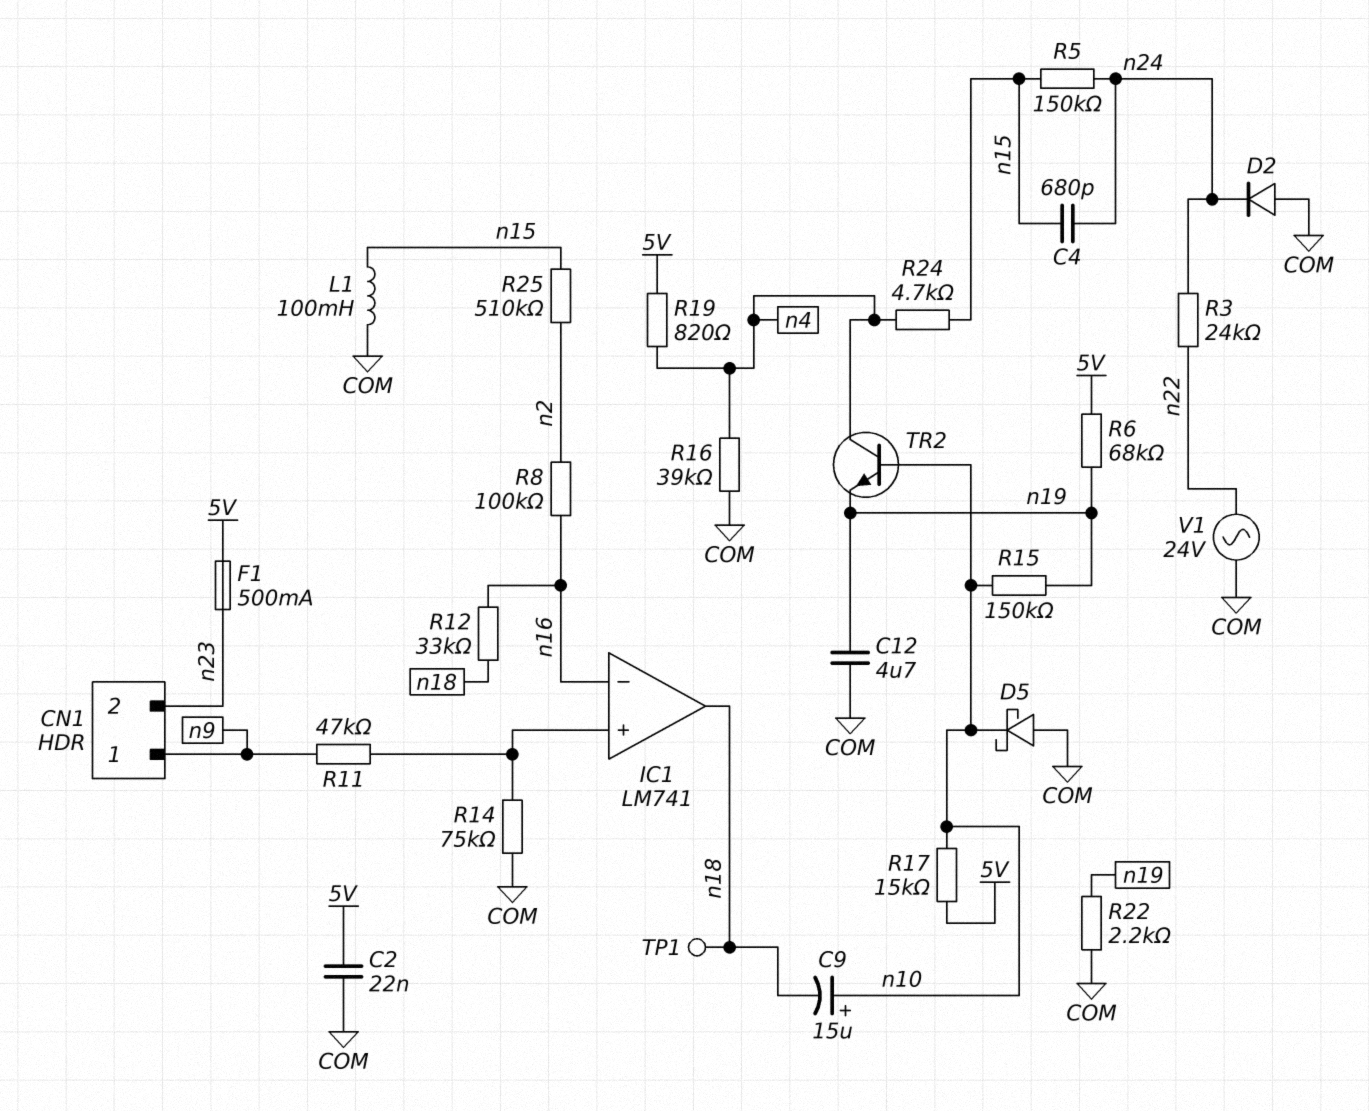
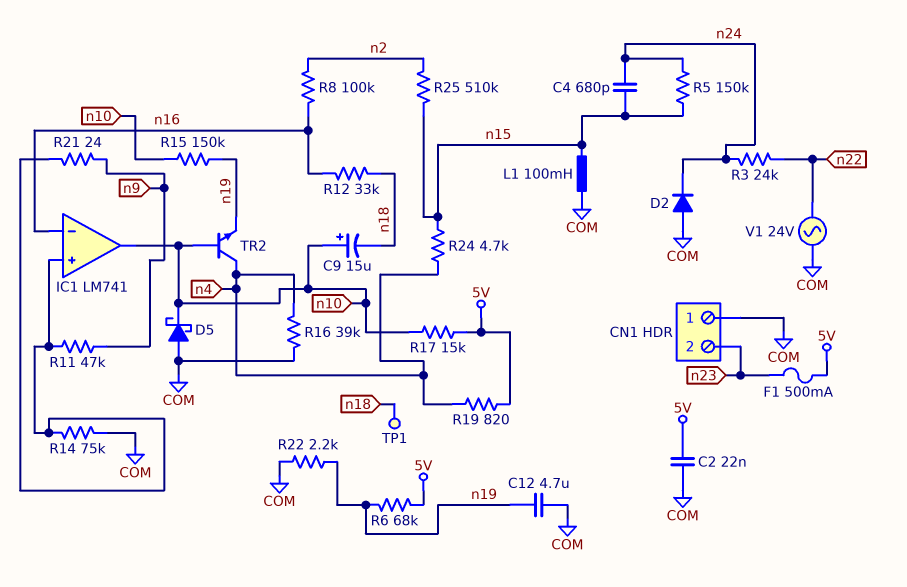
CN1 pin 1: n9 -> COM
IC1 pin out: n18 -> n10
R21: none -> 24 (IC1/in+, n9)

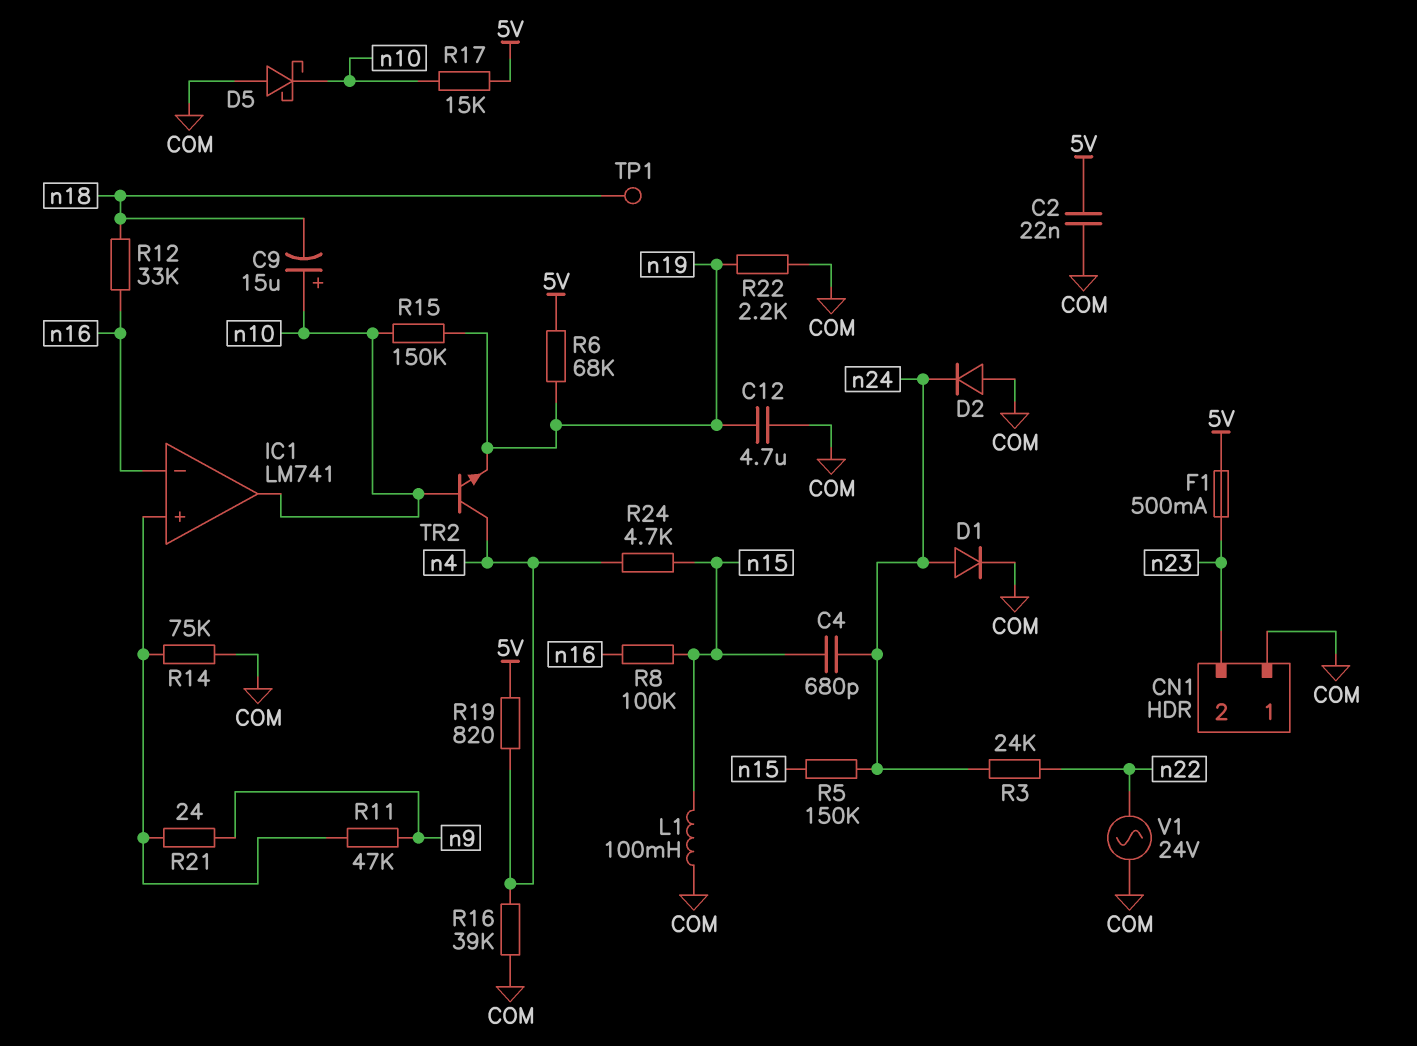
D1: none -> diode (A n24, K COM)
R8: 100k (n2, n16) -> 100k (n15, n16)
R25: 510k (n2, n15) -> none

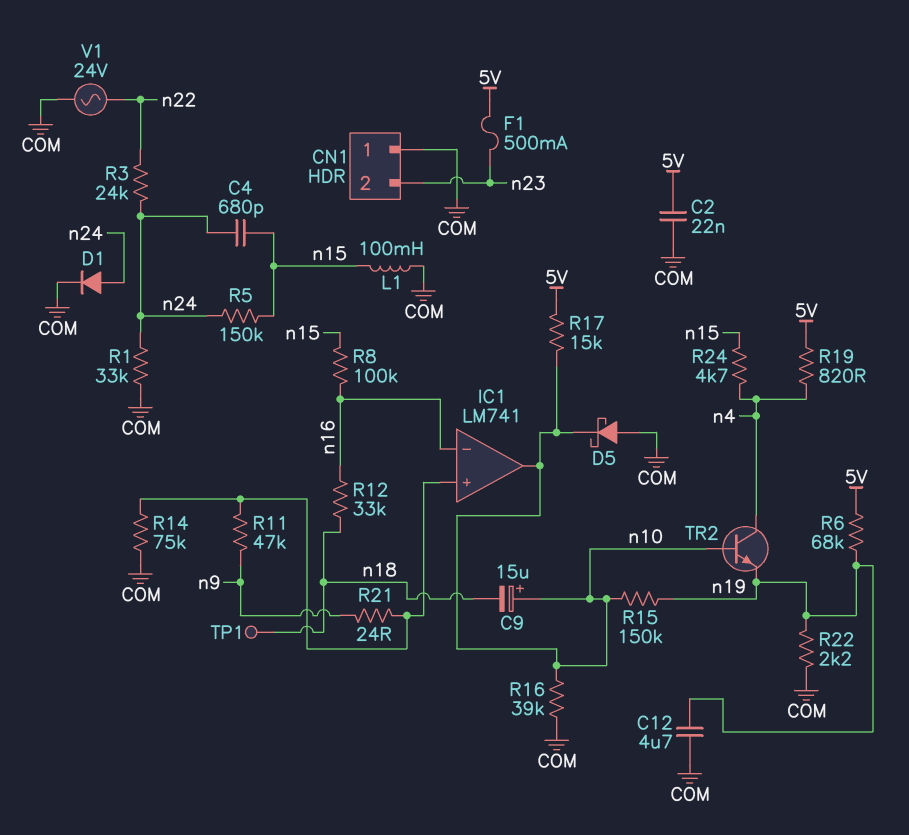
D2: diode (A COM, K n24) -> none
R1: none -> 33k (COM, n24)
R16: 39k (COM, n4) -> 39k (COM, n10)

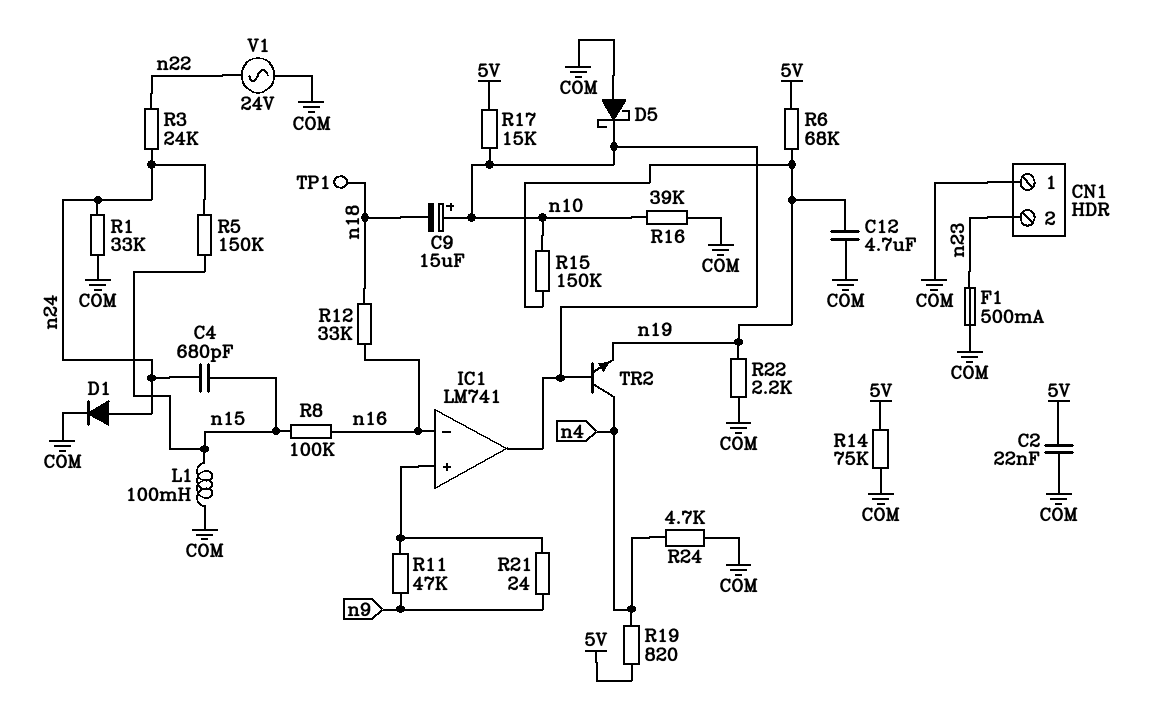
F1: 500mA (5V, n23) -> 500mA (COM, n23)
R14: 75k (COM, IC1/in+) -> 75k (5V, COM)
R24: 4.7k (n4, n15) -> 4.7k (COM, n4)

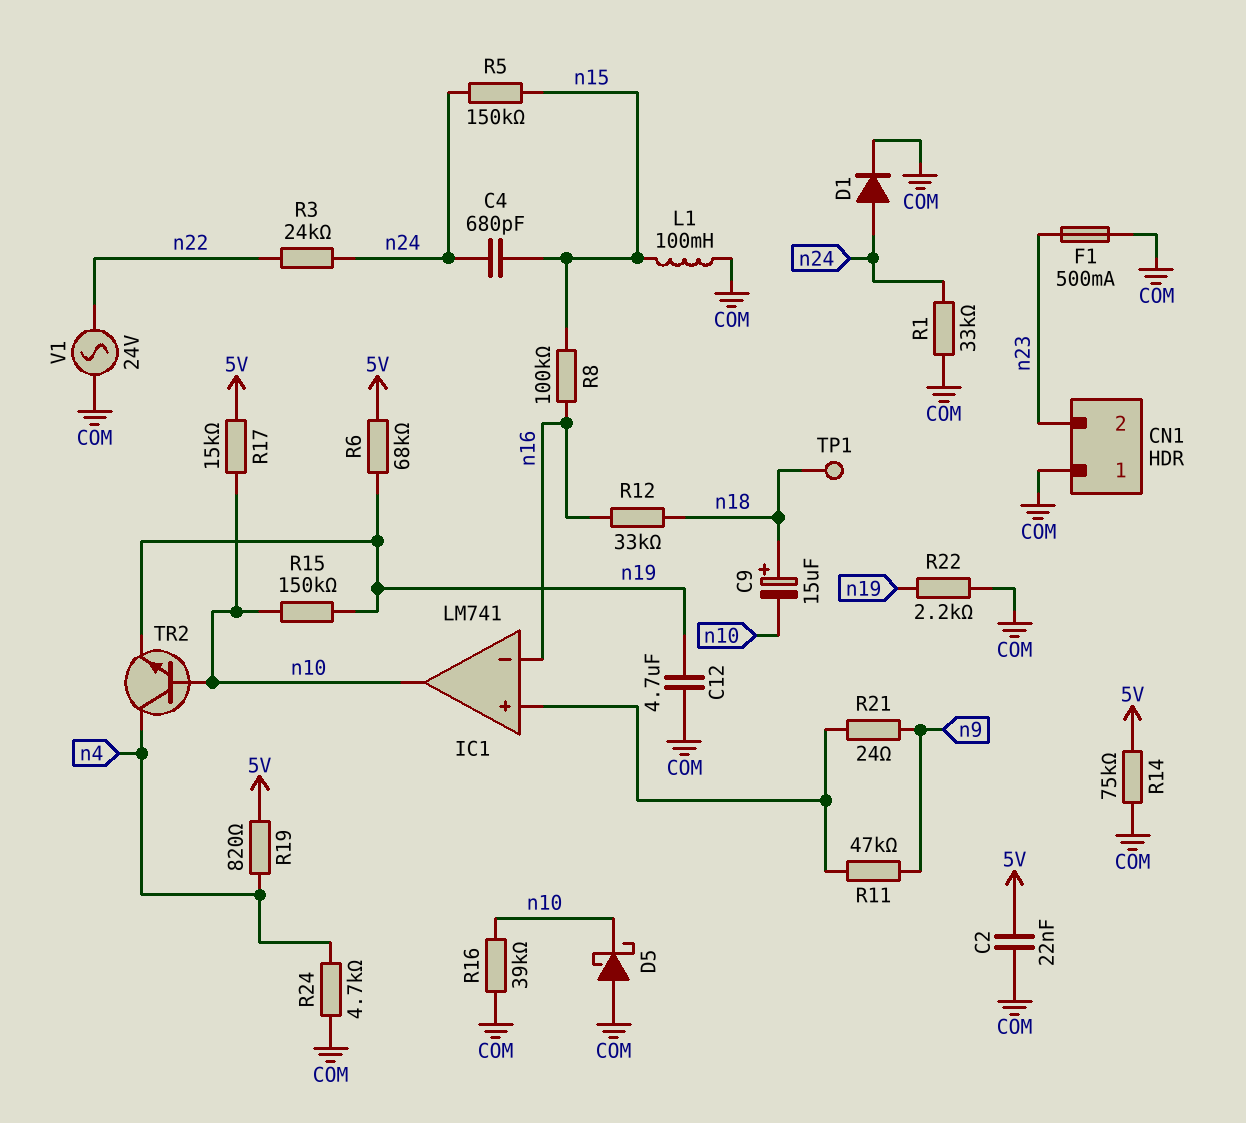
C9: 15uF (plus n10, minus n18) -> 15uF (plus n18, minus n10)

